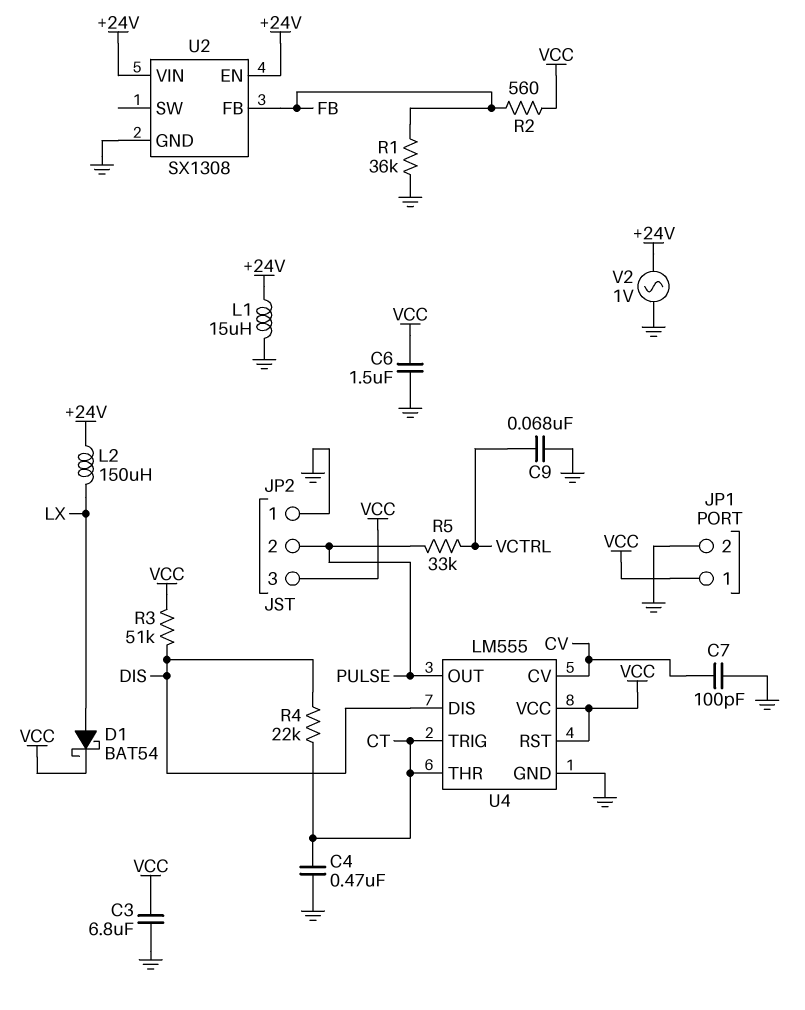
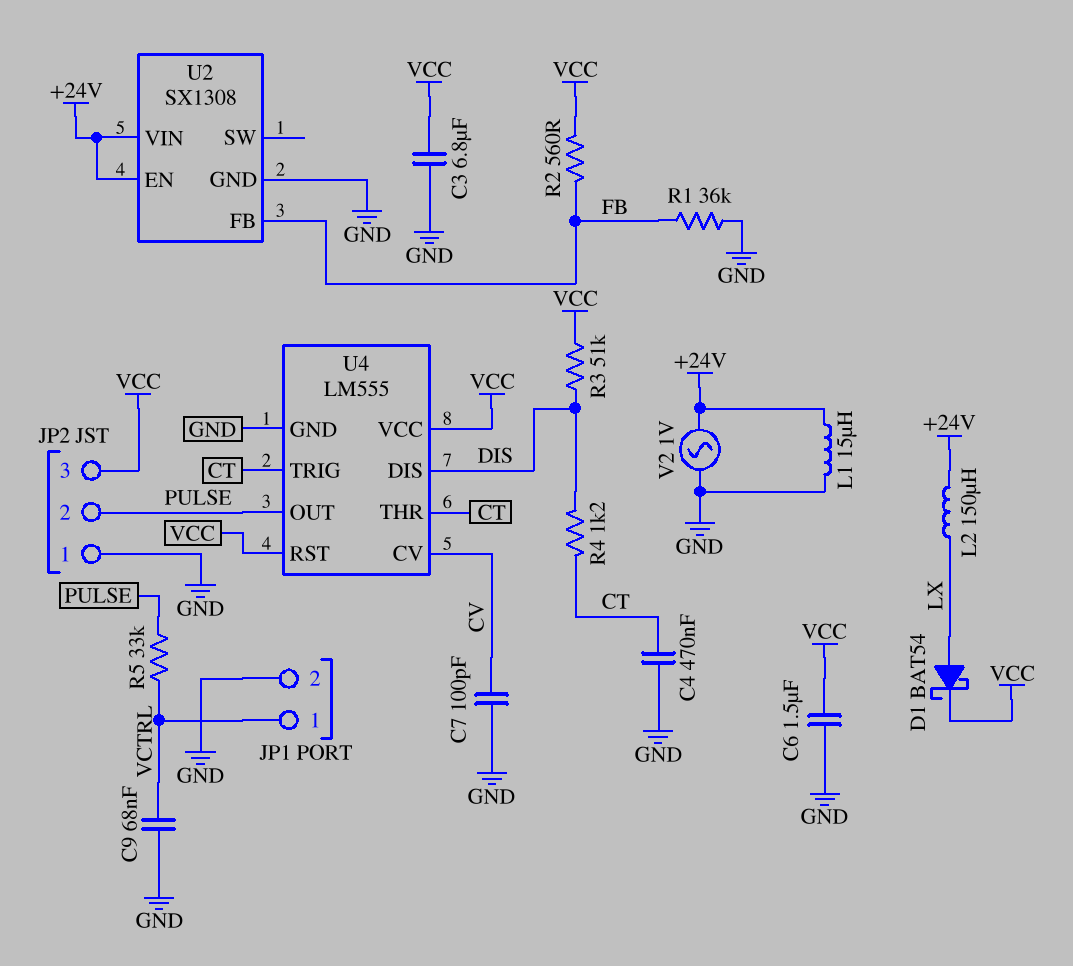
JP1 pin 1: VCC -> VCTRL
R4: 22k (CT, DIS) -> 1.2k (CT, DIS)

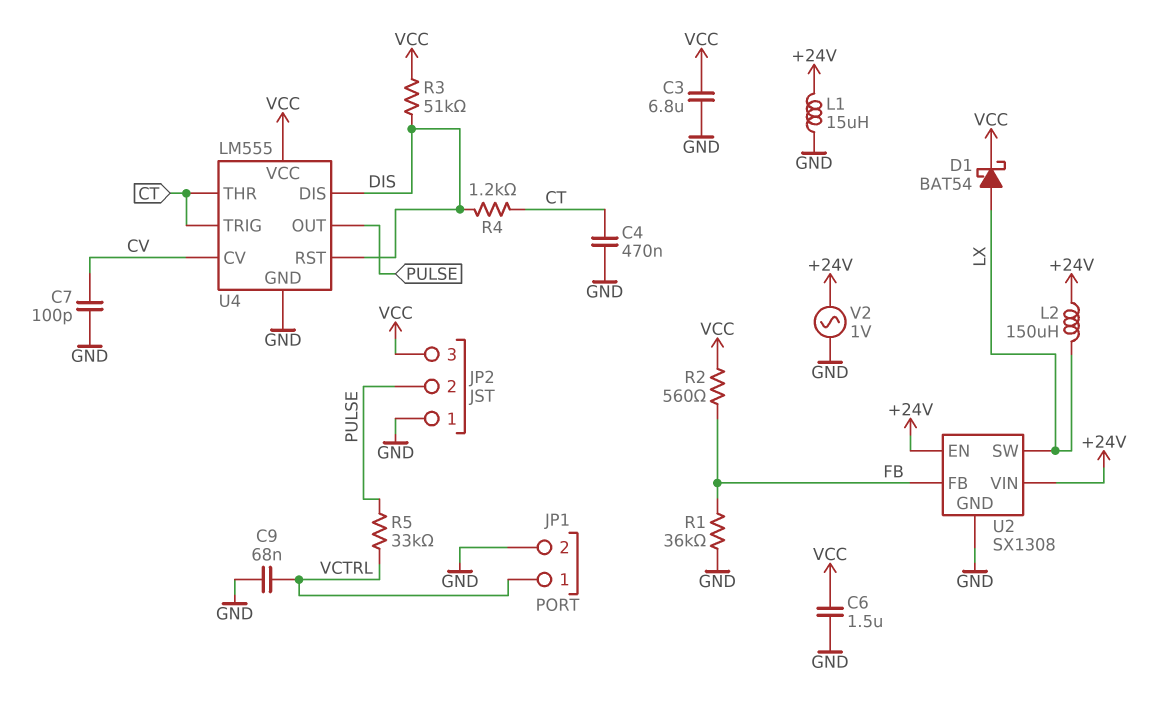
U2 pin SW: none -> LX
U4 pin RST: VCC -> DIS

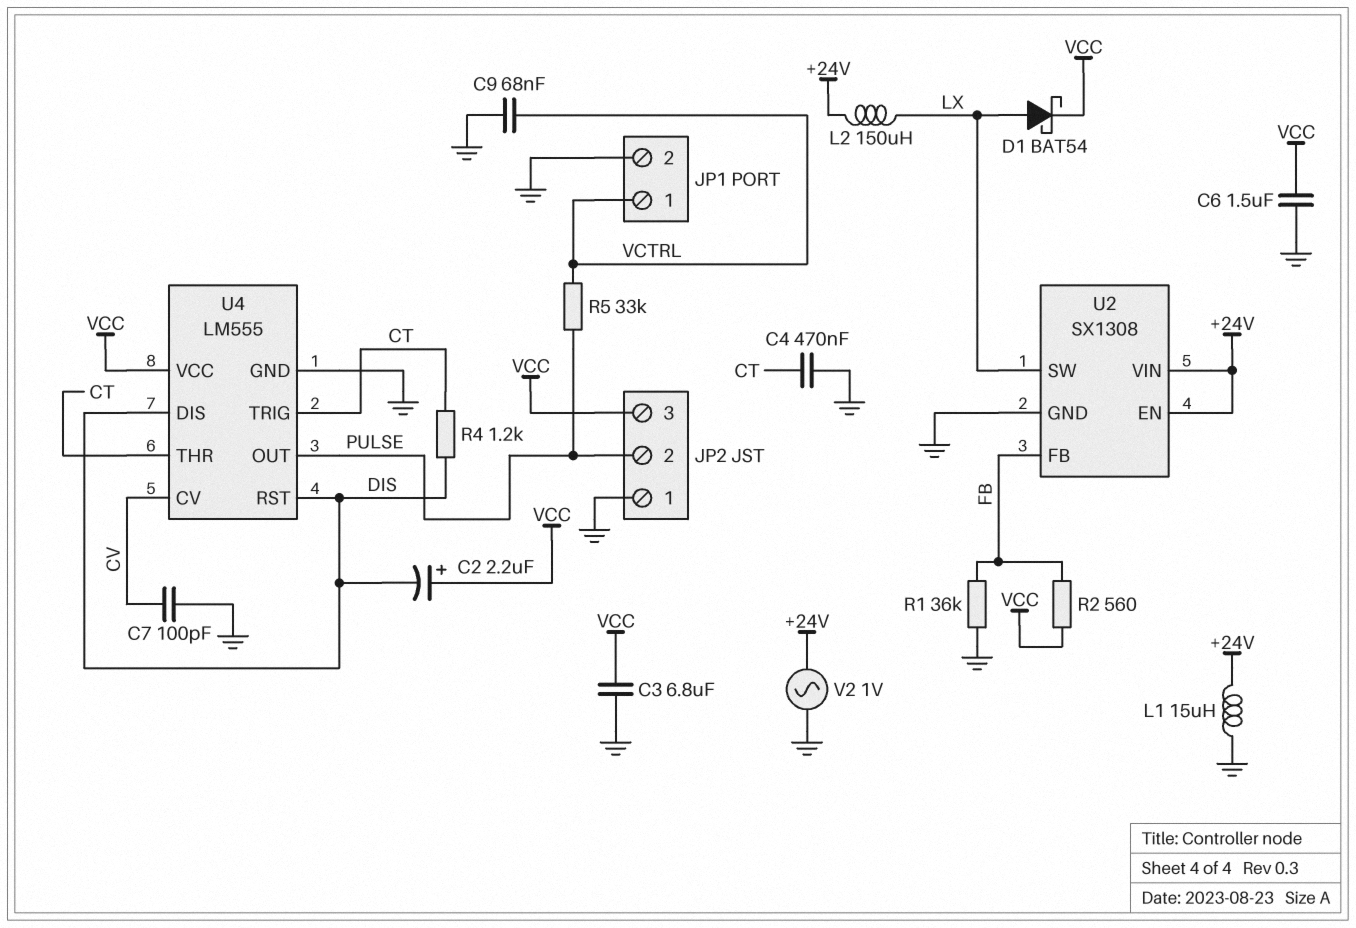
C2: none -> 2.2uF (plus VCC, minus DIS)
R3: 51k (DIS, VCC) -> none

